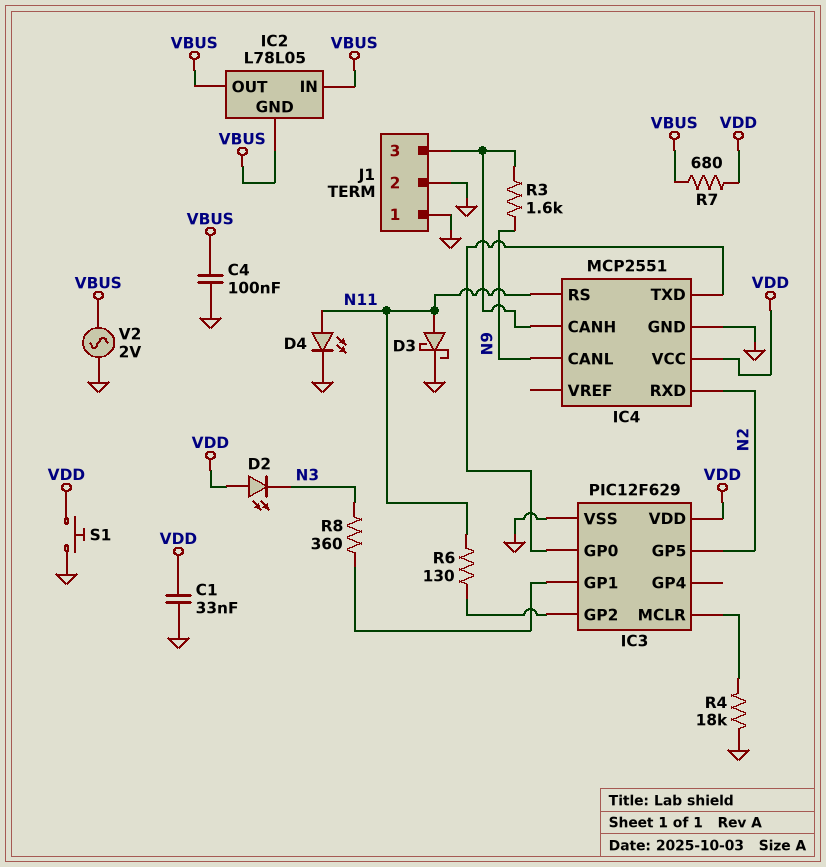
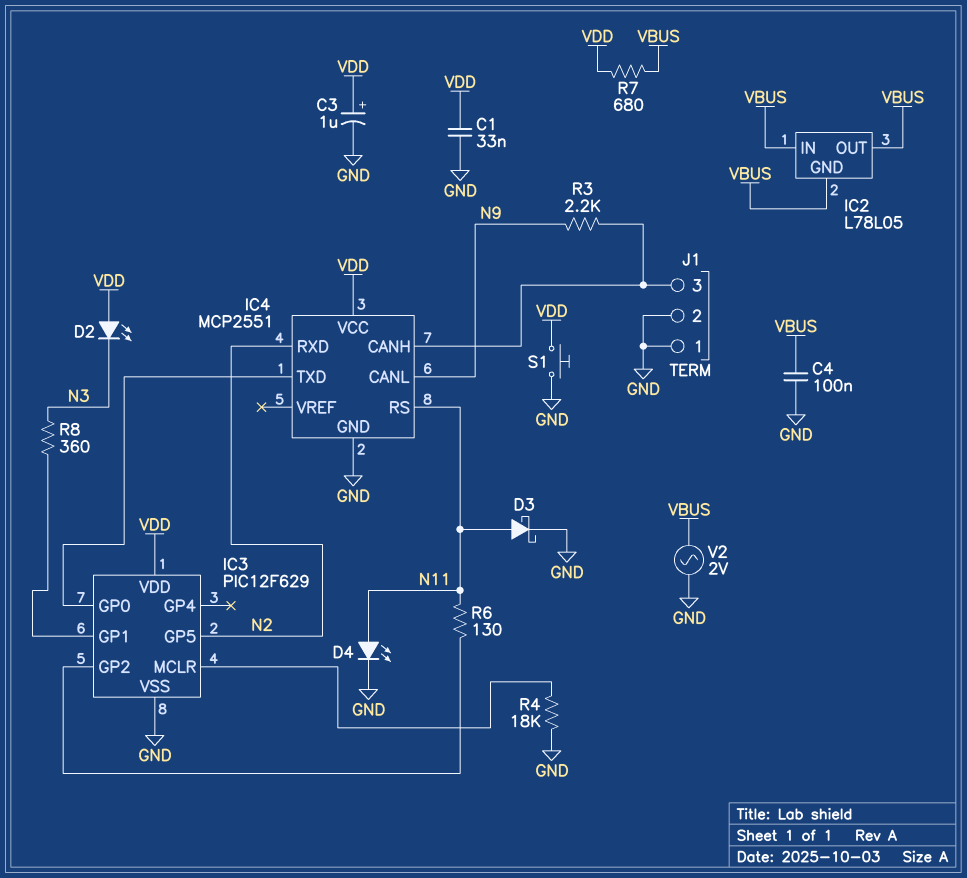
C3: none -> 1uF (plus VDD, minus GND)
R3: 1.6k (IC4/CANH, N9) -> 2.2k (IC4/CANH, N9)

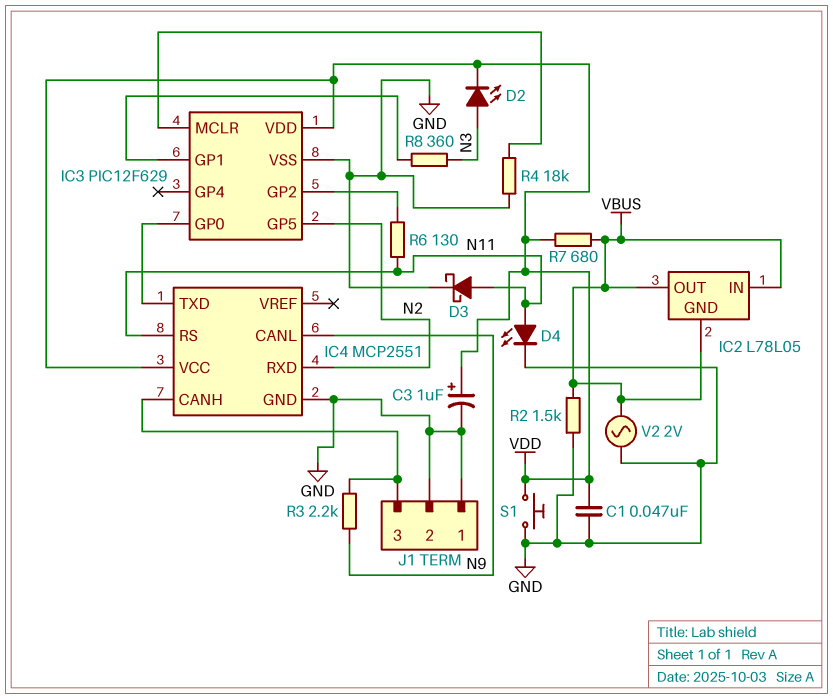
C1: 33nF (GND, VDD) -> 47nF (GND, VDD)
C4: 100nF (GND, VBUS) -> none
D2: LED (A VDD, K N3) -> LED (A N3, K VDD)
R2: none -> 1.5k (GND, VBUS)

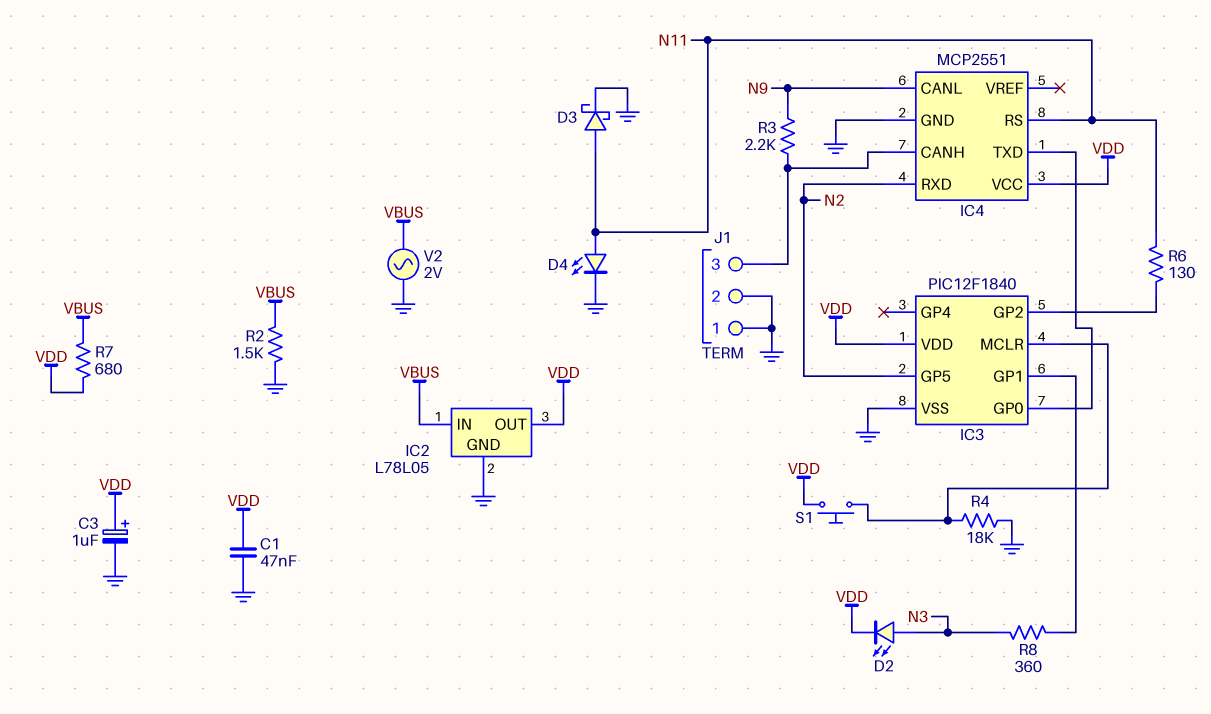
IC2 pin GND: VBUS -> GND
IC2 pin OUT: VBUS -> VDD
IC3: PIC12F629 -> PIC12F1840
S1: button (GND, VDD) -> button (IC3/MCLR, VDD)

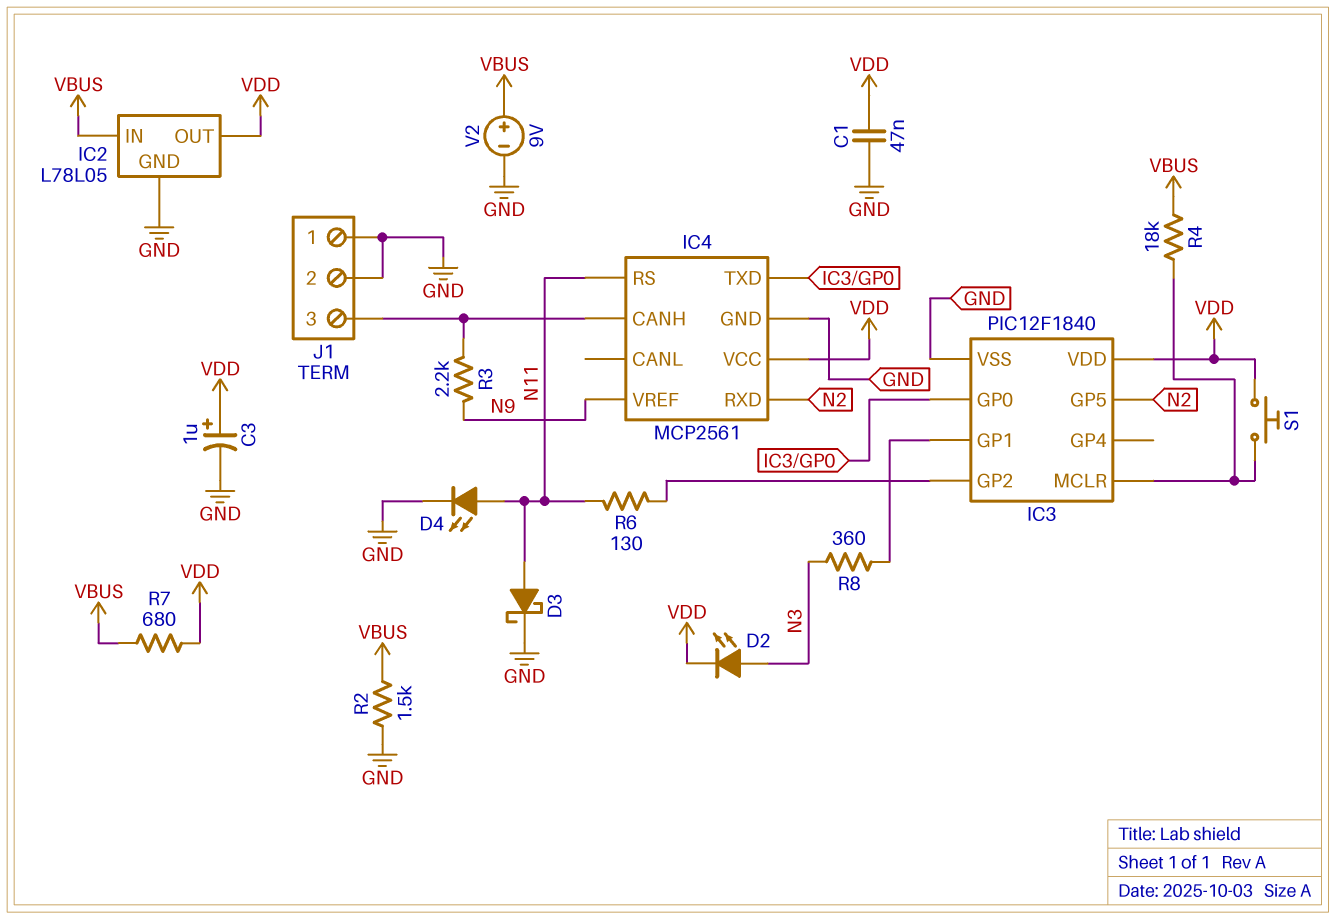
IC4: MCP2551 -> MCP2561
IC4 pin CANL: N9 -> none
IC4 pin VREF: none -> N9
R4: 18k (GND, IC3/MCLR) -> 18k (IC3/MCLR, VBUS)
V2: AC 2V (GND, VBUS) -> 9V (plus VBUS, minus GND)

